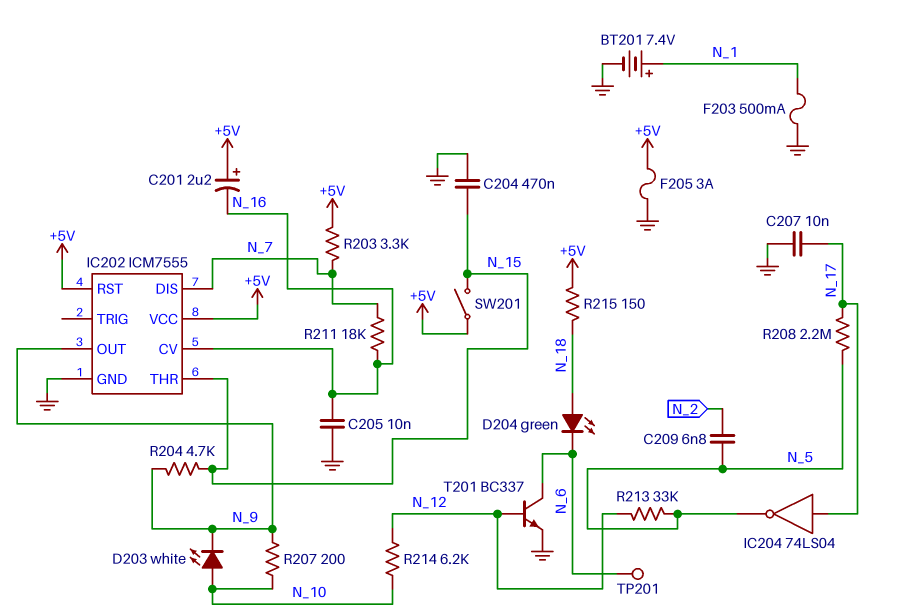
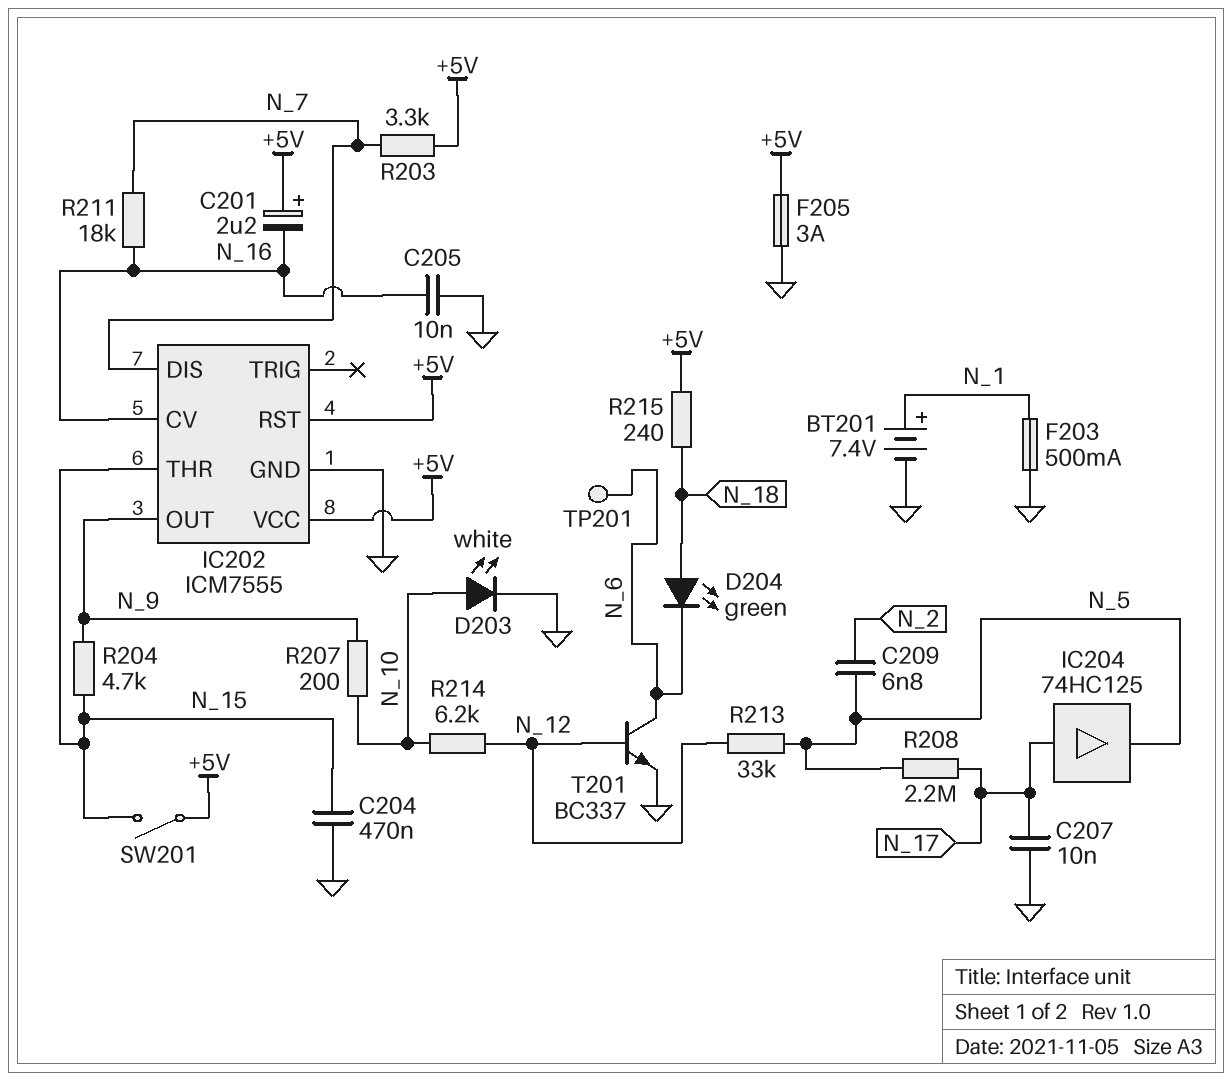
D203: LED white (A N_10, K N_9) -> LED white (A N_10, K GND)
IC204: NOT 74LS04 (in N_17, out N_5) -> buffer 74HC125 (in N_17, out N_5)
R215: 150 (+5V, N_18) -> 240 (+5V, N_18)

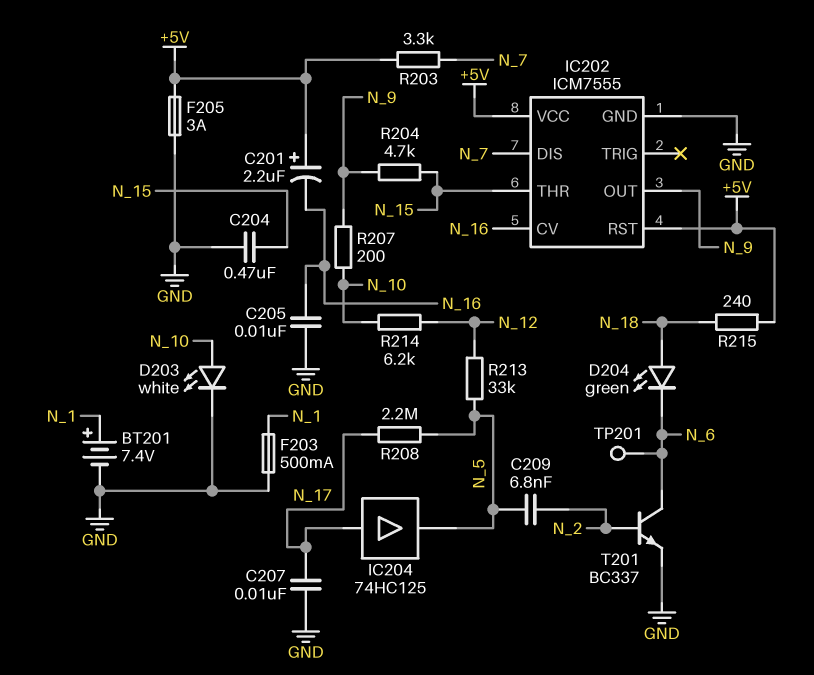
R211: 18k (N_7, N_16) -> none
SW201: switch (+5V, N_15) -> none
T201: NPN BC337 (B N_12, C N_6, E GND) -> NPN BC337 (B N_2, C N_6, E GND)

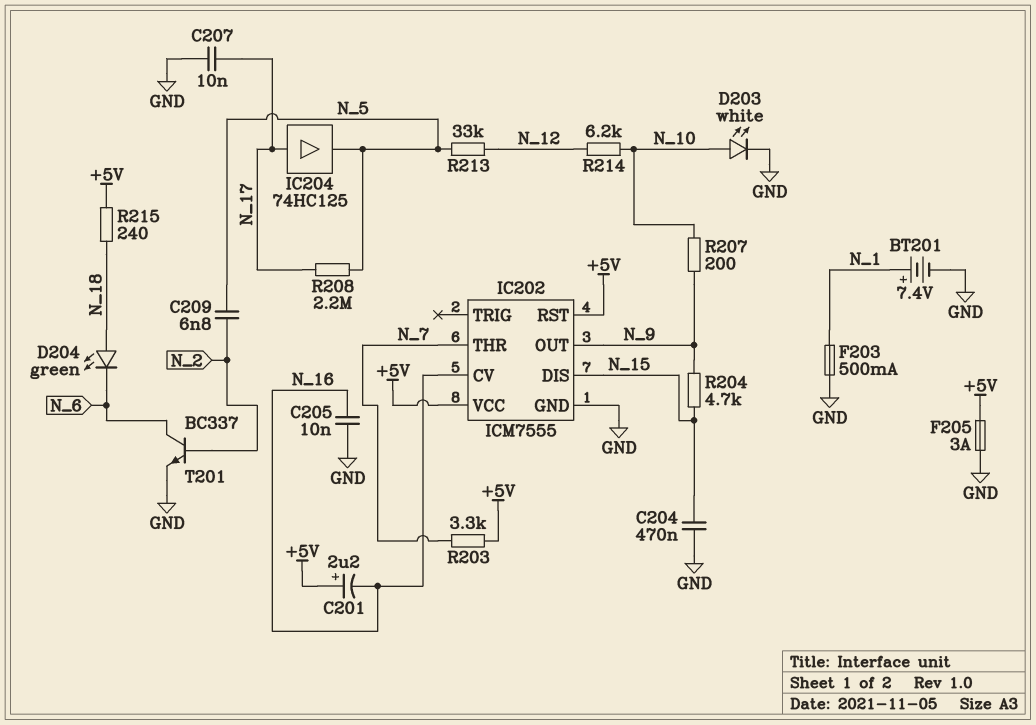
IC202 pin DIS: N_7 -> N_15
IC202 pin THR: N_15 -> N_7
TP201: test point (N_6) -> none

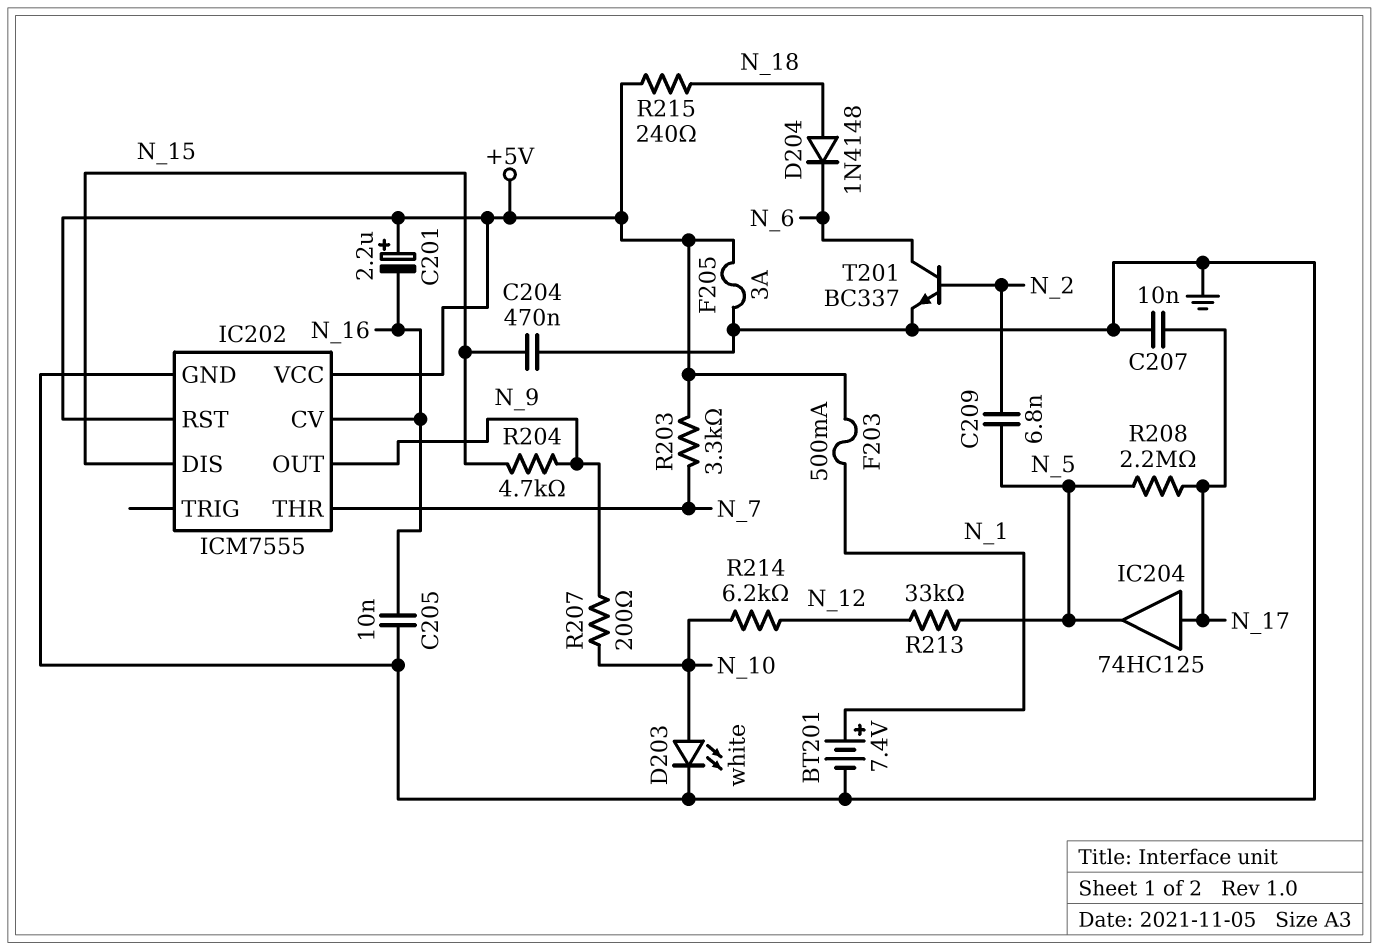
D204: LED green (A N_18, K N_6) -> diode 1N4148 (A N_18, K N_6)
F203: 500mA (GND, N_1) -> 500mA (+5V, N_1)

